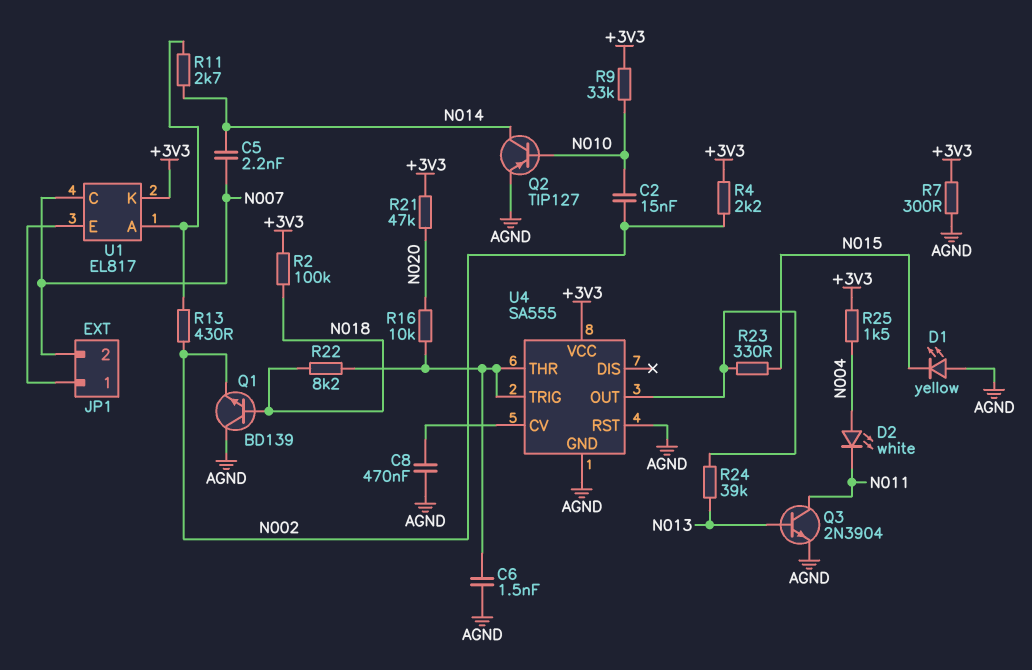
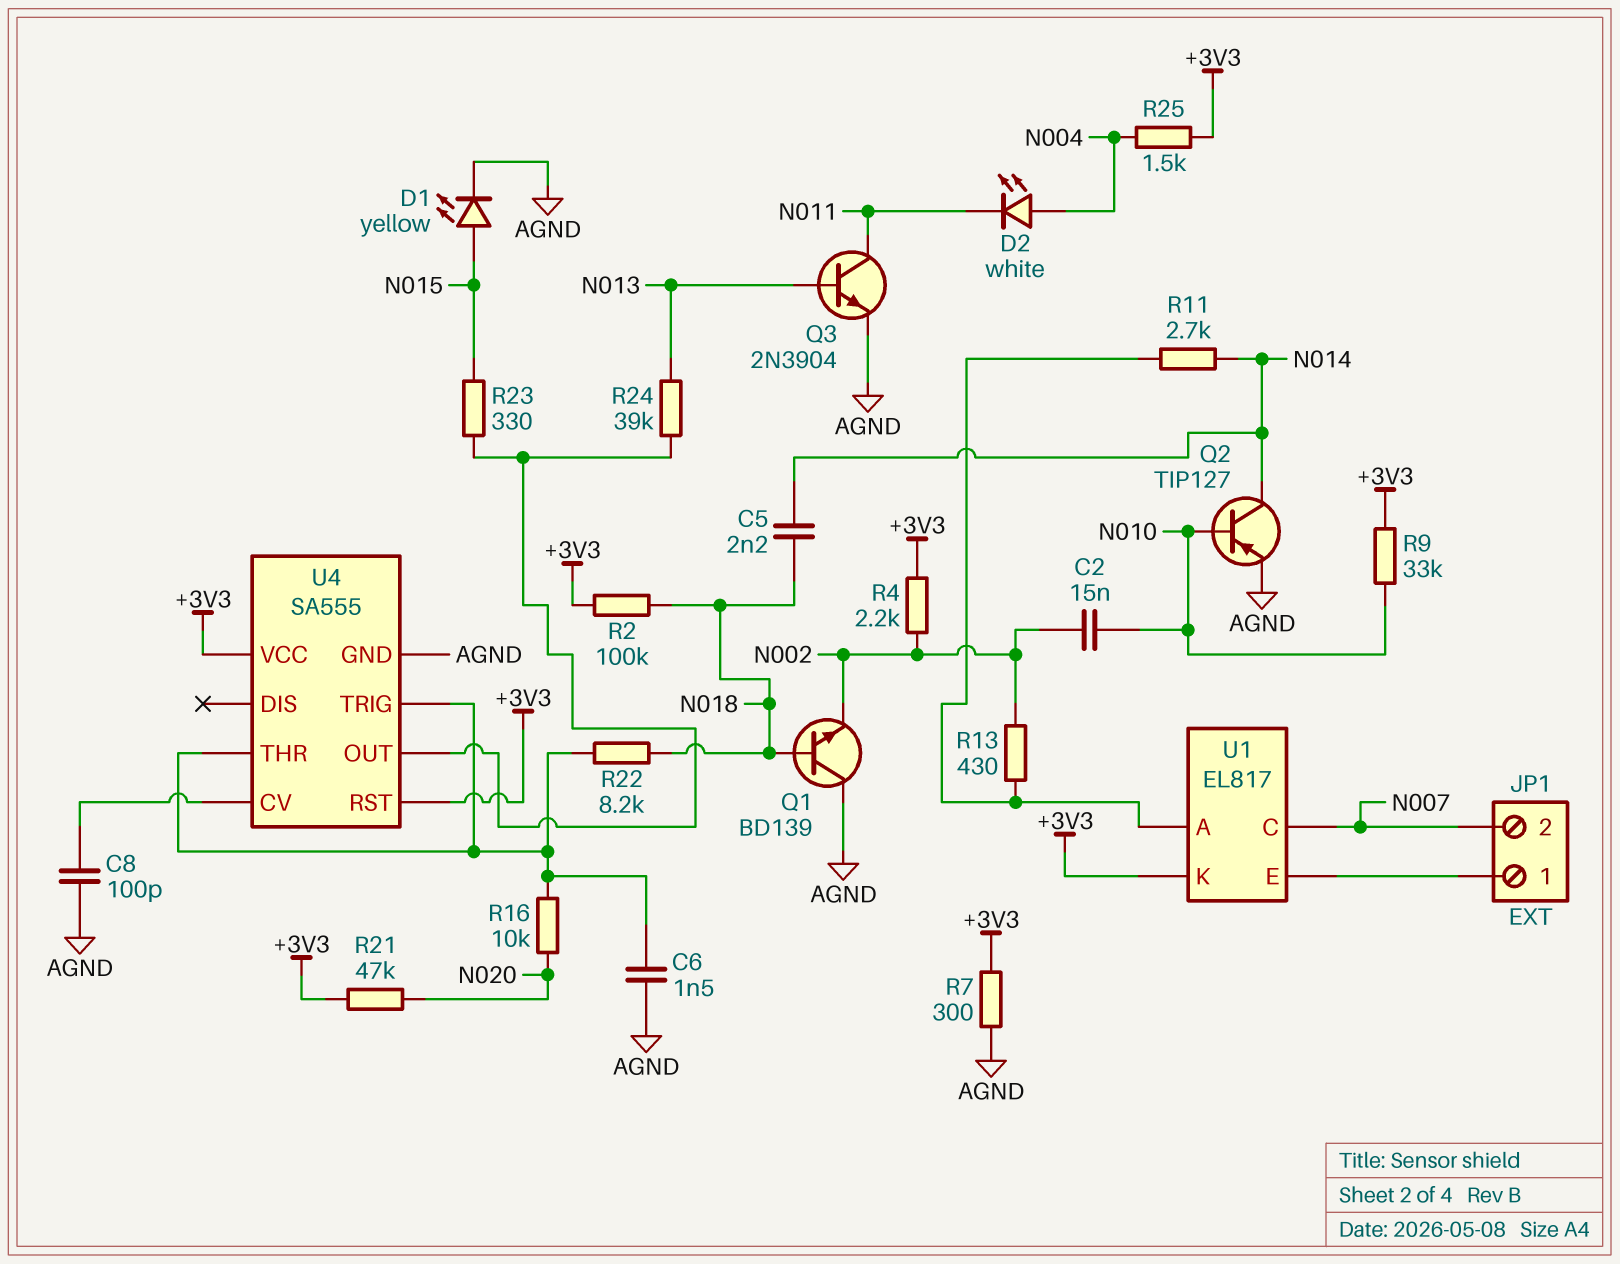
C5: 2.2nF (N007, N014) -> 2.2nF (N014, N018)
C8: 470nF (AGND, U4/CV) -> 100pF (AGND, U4/CV)
D1: LED yellow (A AGND, K N015) -> LED yellow (A N015, K AGND)
U4 pin RST: AGND -> +3V3

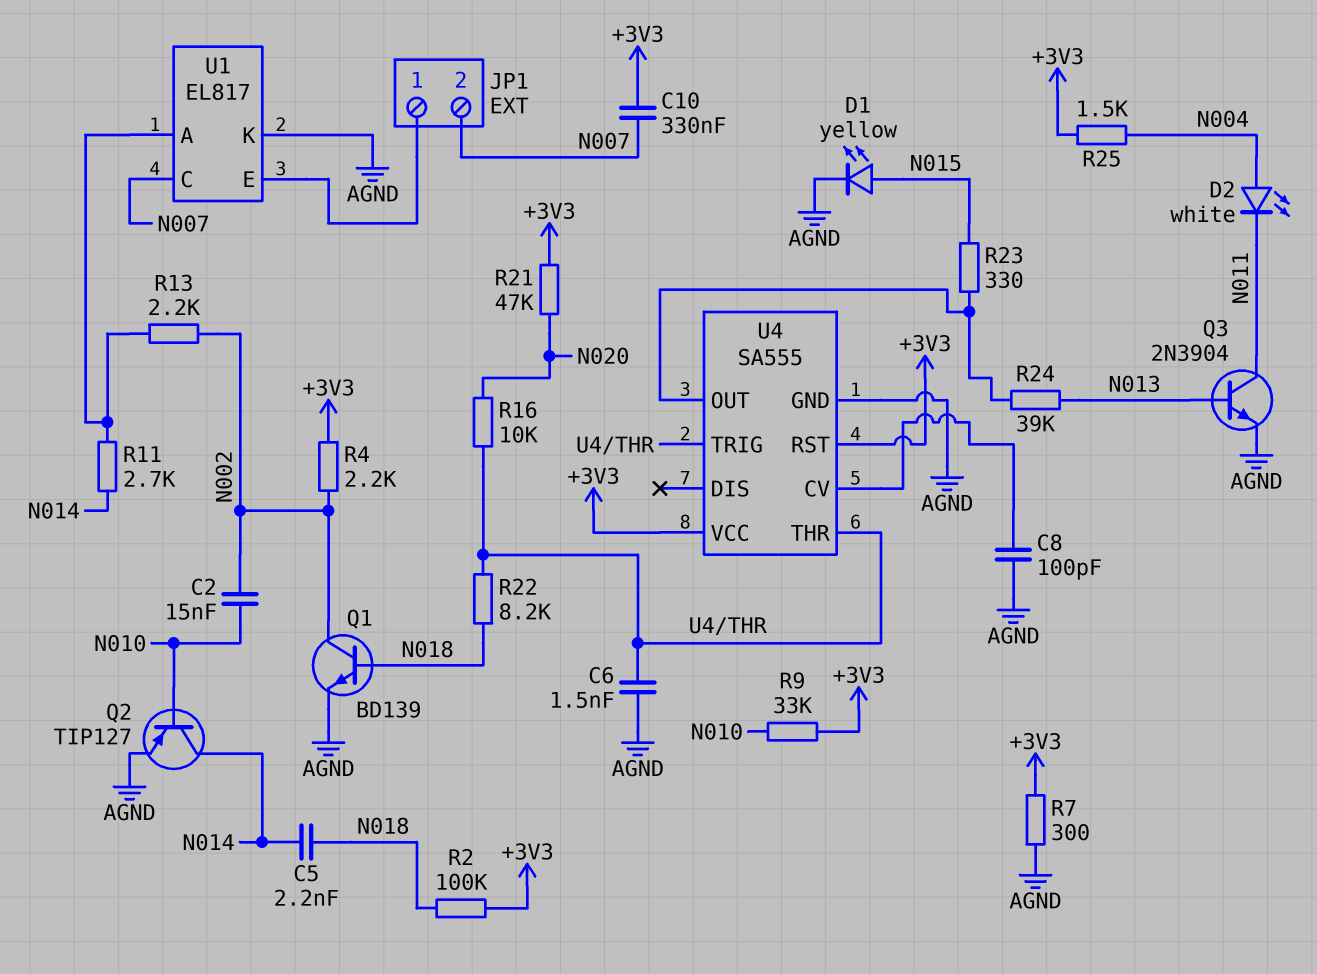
C10: none -> 330nF (+3V3, N007)
Q1: NPN BD139 (B N018, C AGND, E N002) -> NPN BD139 (B N018, C N002, E AGND)
R13: 430 (N002, U1/A) -> 2.2k (N002, U1/A)
U1 pin K: +3V3 -> AGND

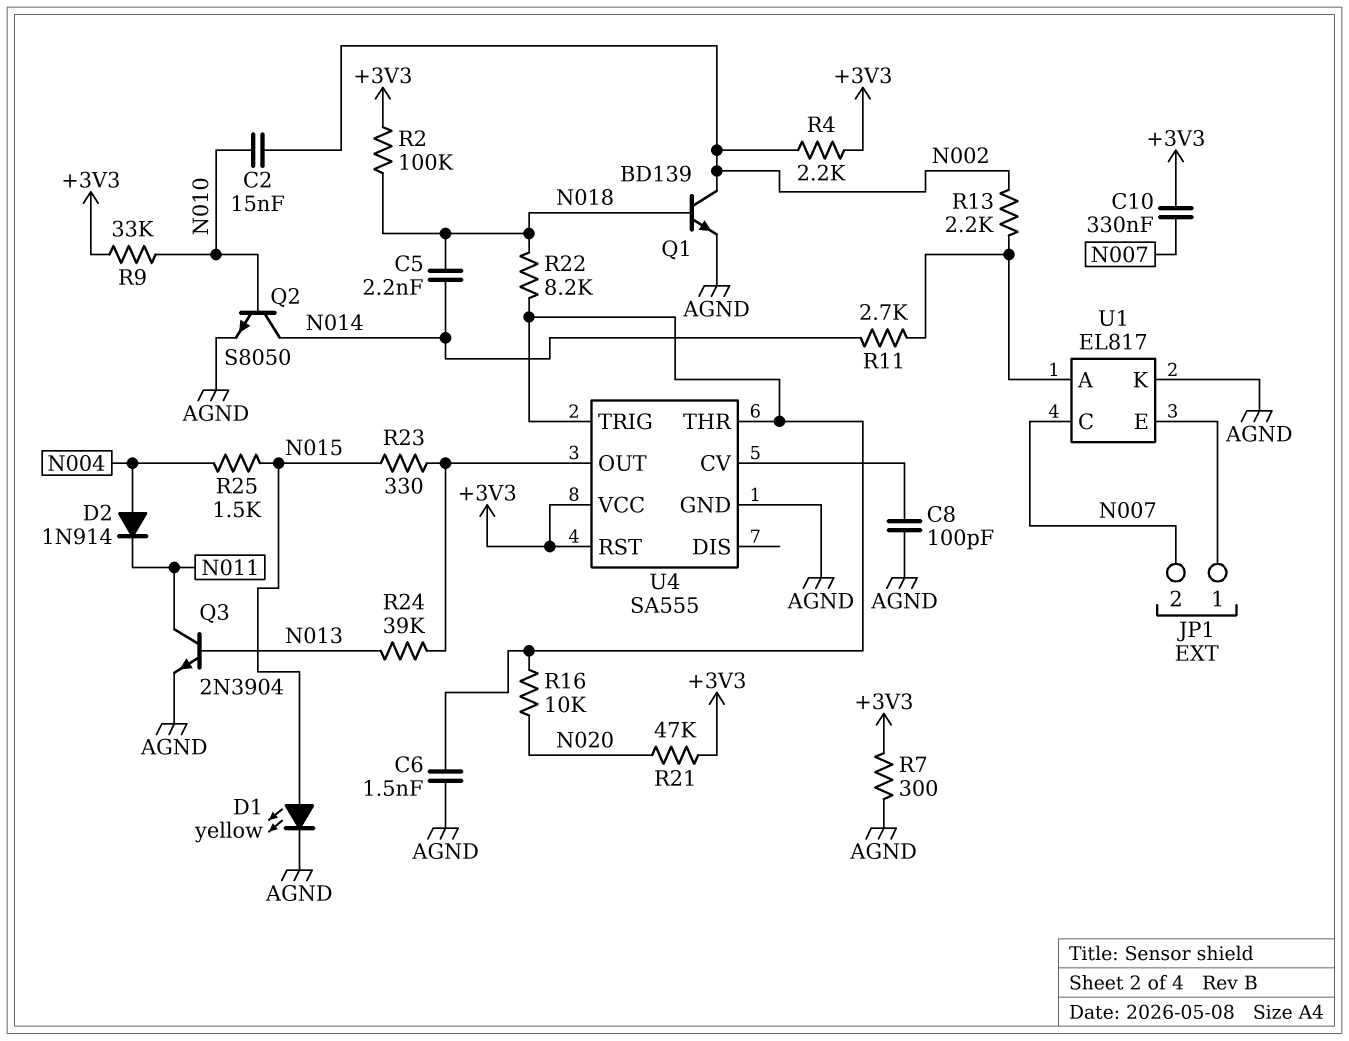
D2: LED white (A N004, K N011) -> diode 1N914 (A N004, K N011)
Q2: PNP TIP127 (B N010, C N014, E AGND) -> NPN S8050 (B N010, C N014, E AGND)
R25: 1.5k (+3V3, N004) -> 1.5k (N004, N015)

